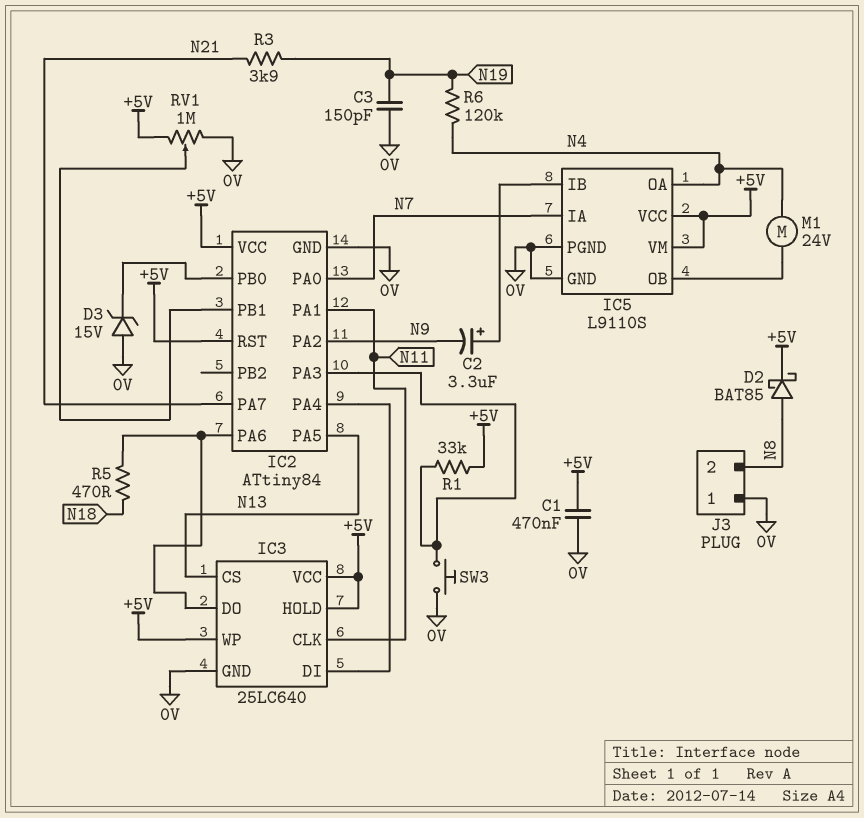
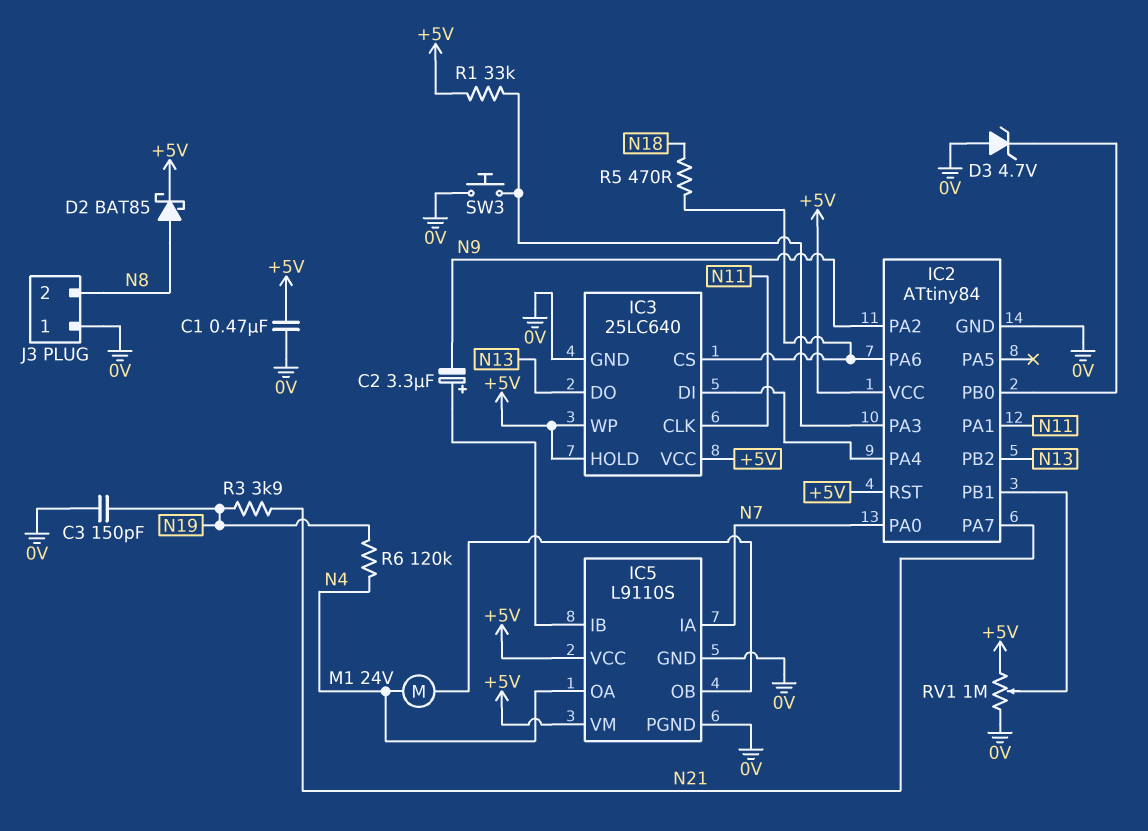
D3: zener 15V (A 0V, K IC2/PB0) -> zener 4.7V (A 0V, K IC2/PB0)
IC2 pin PA5: N13 -> none
IC2 pin PB2: none -> N13
IC3 pin CS: N13 -> IC2/PA6
IC3 pin DO: IC2/PA6 -> N13

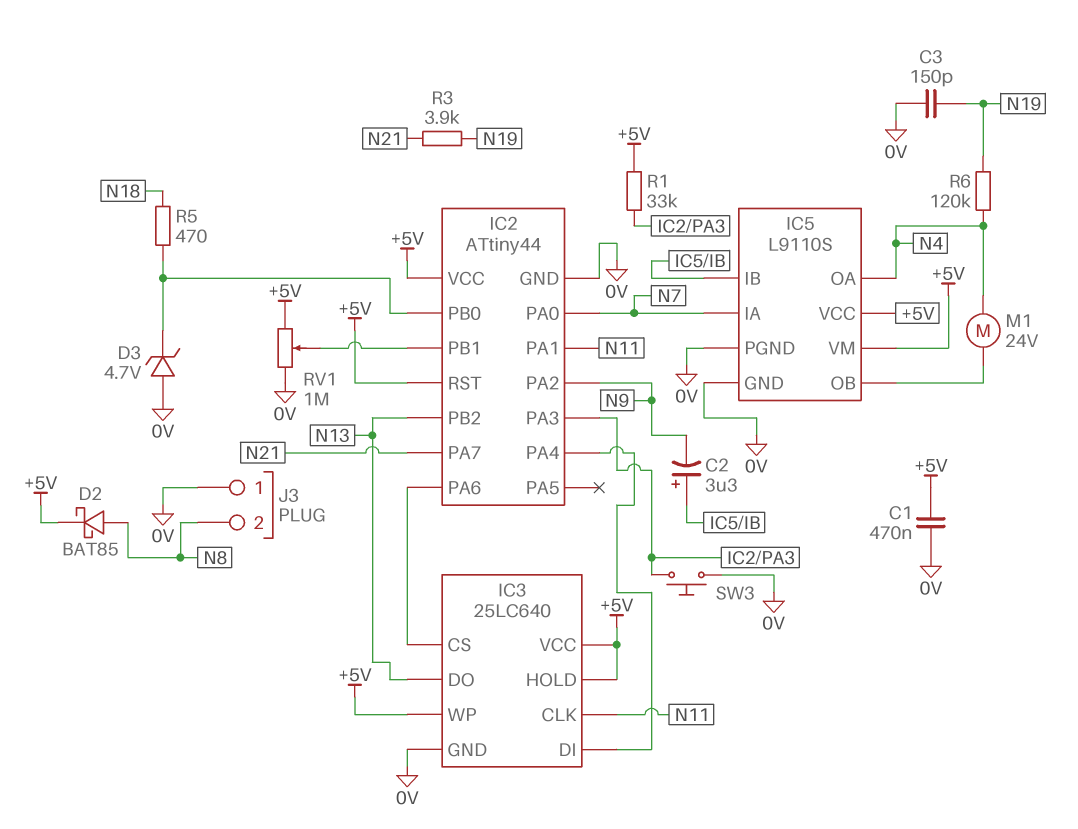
IC2: ATtiny84 -> ATtiny44
R5: 470 (IC2/PA6, N18) -> 470 (IC2/PB0, N18)

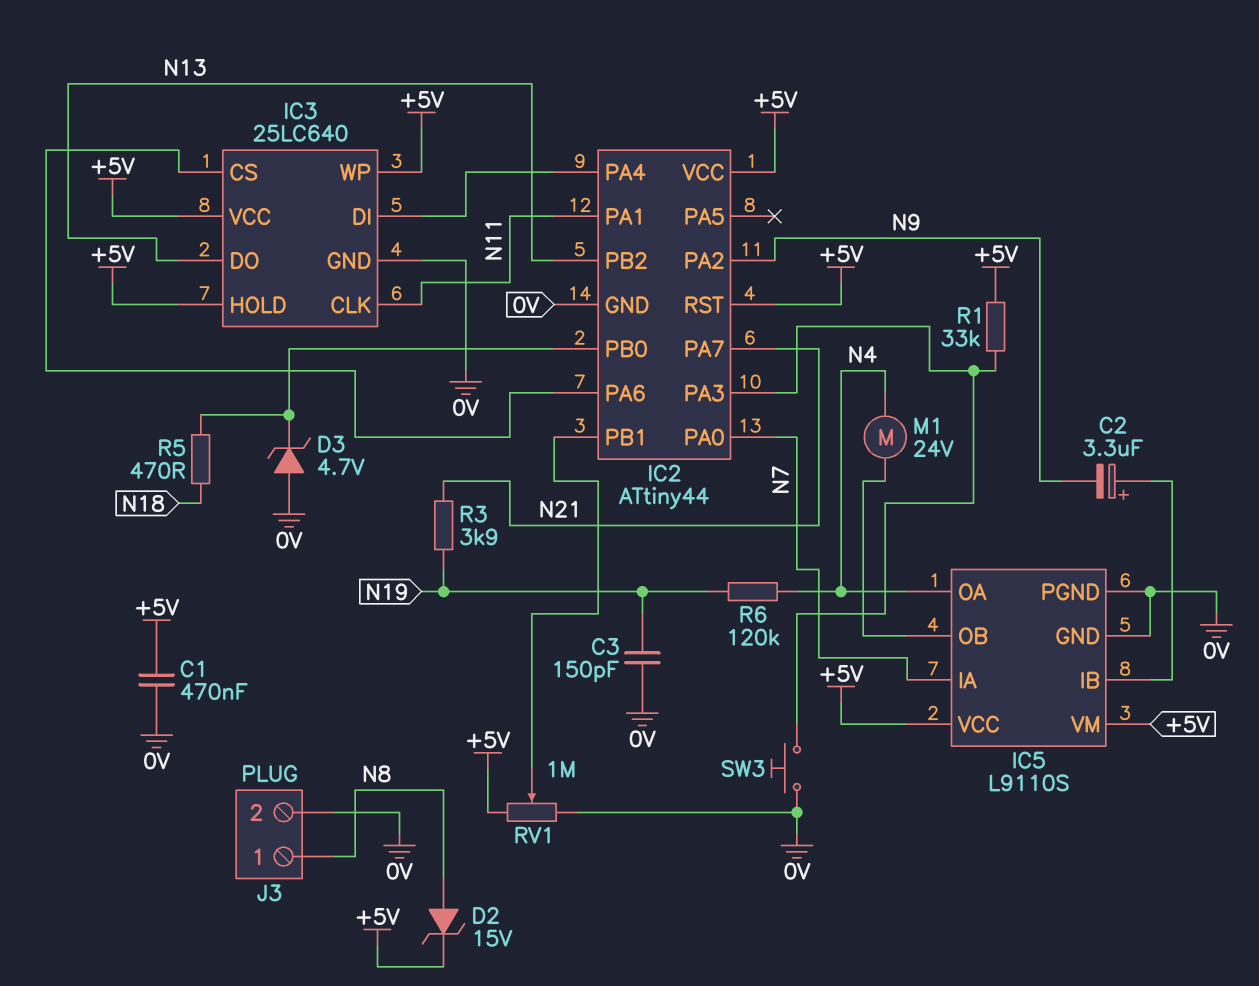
D2: schottky BAT85 (A N8, K +5V) -> zener 15V (A N8, K +5V)
J3 pin 1: 0V -> N8
J3 pin 2: N8 -> 0V

